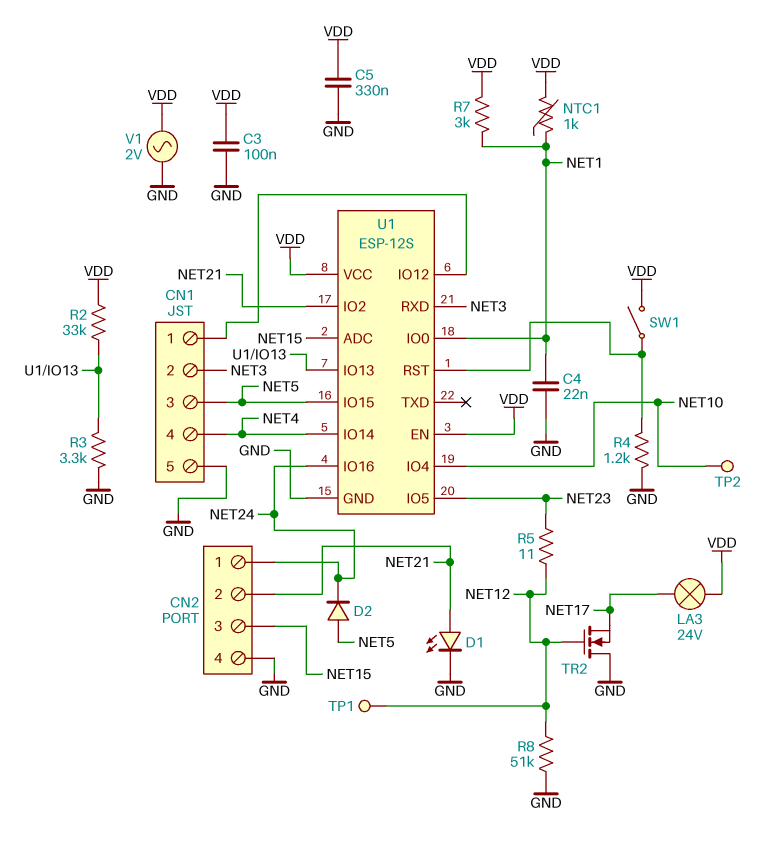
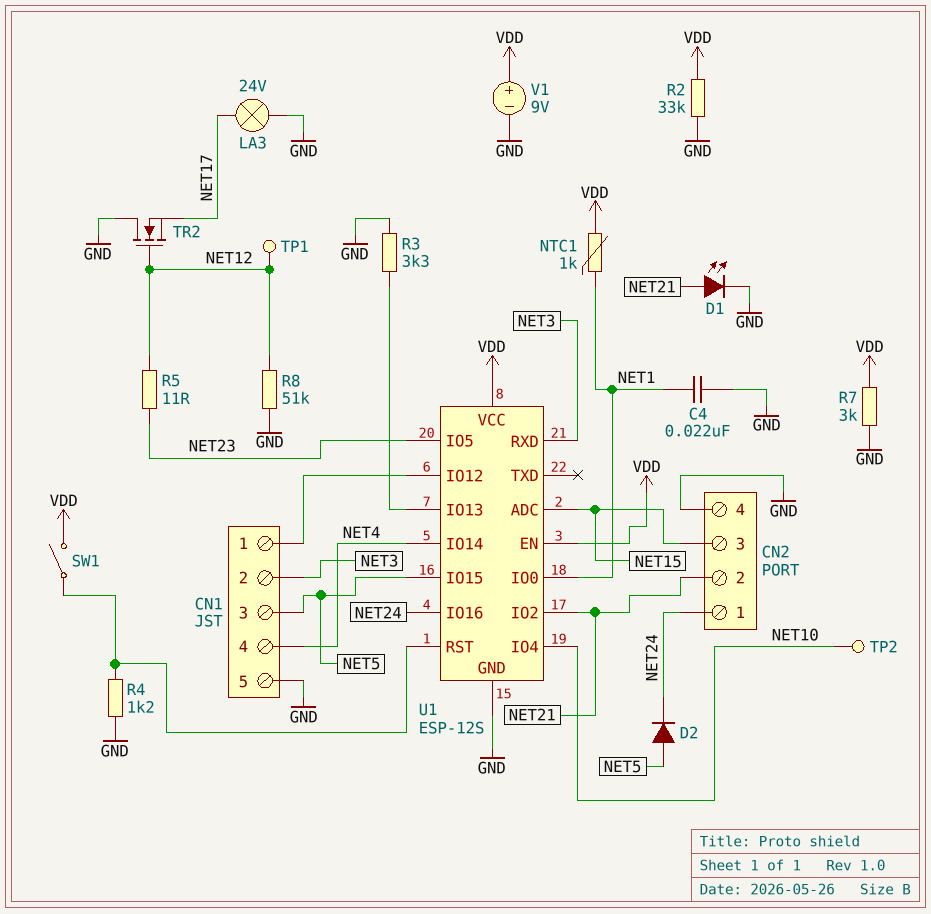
C3: 100nF (GND, VDD) -> none
C5: 330nF (GND, VDD) -> none
LA3: lamp 24V (NET17, VDD) -> lamp 24V (GND, NET17)
R2: 33k (U1/IO13, VDD) -> 33k (GND, VDD)
R7: 3k (NET1, VDD) -> 3k (GND, VDD)
V1: AC 2V (GND, VDD) -> 9V (plus VDD, minus GND)

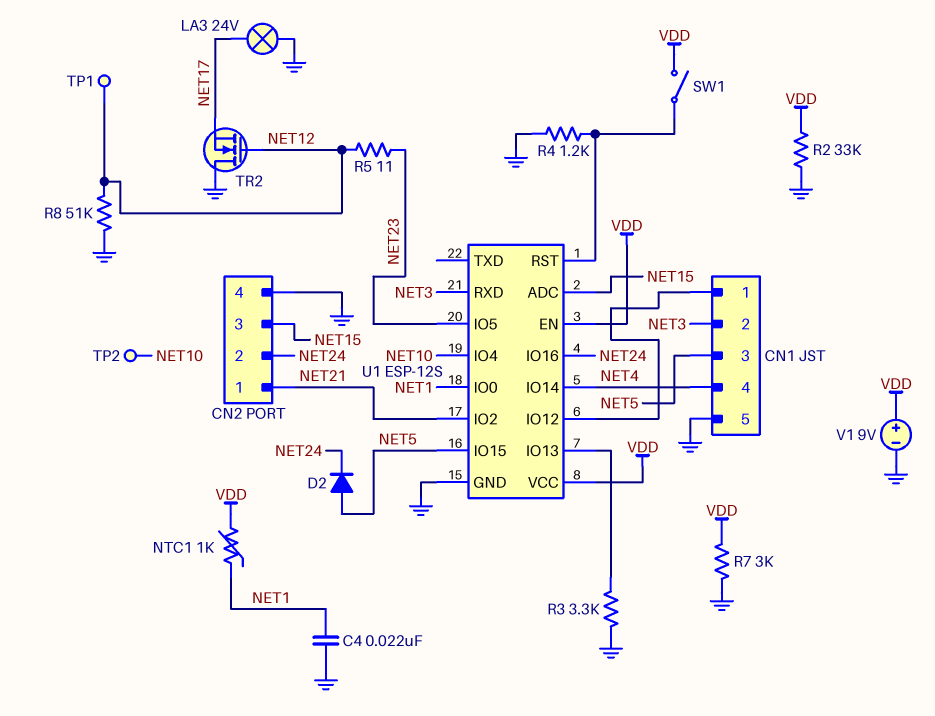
CN2 pin 1: NET24 -> NET21
CN2 pin 2: NET21 -> NET24
D1: LED (A NET21, K GND) -> none

